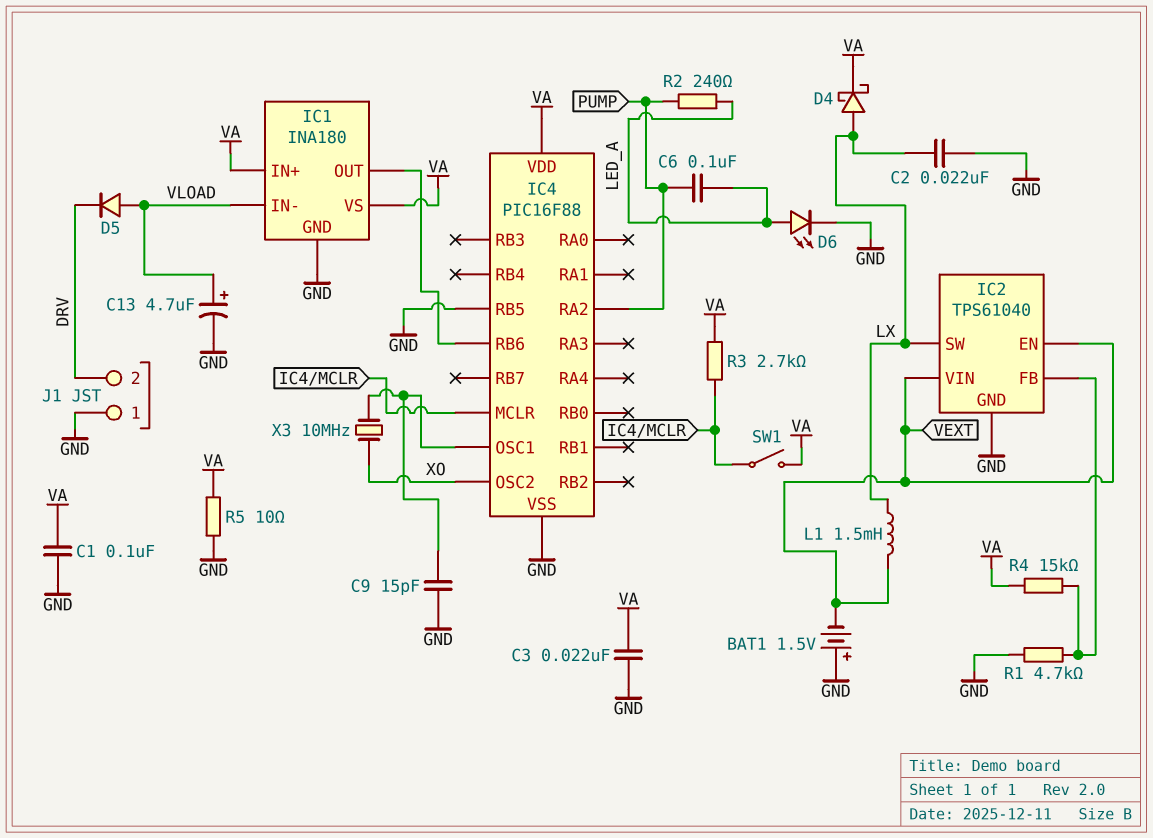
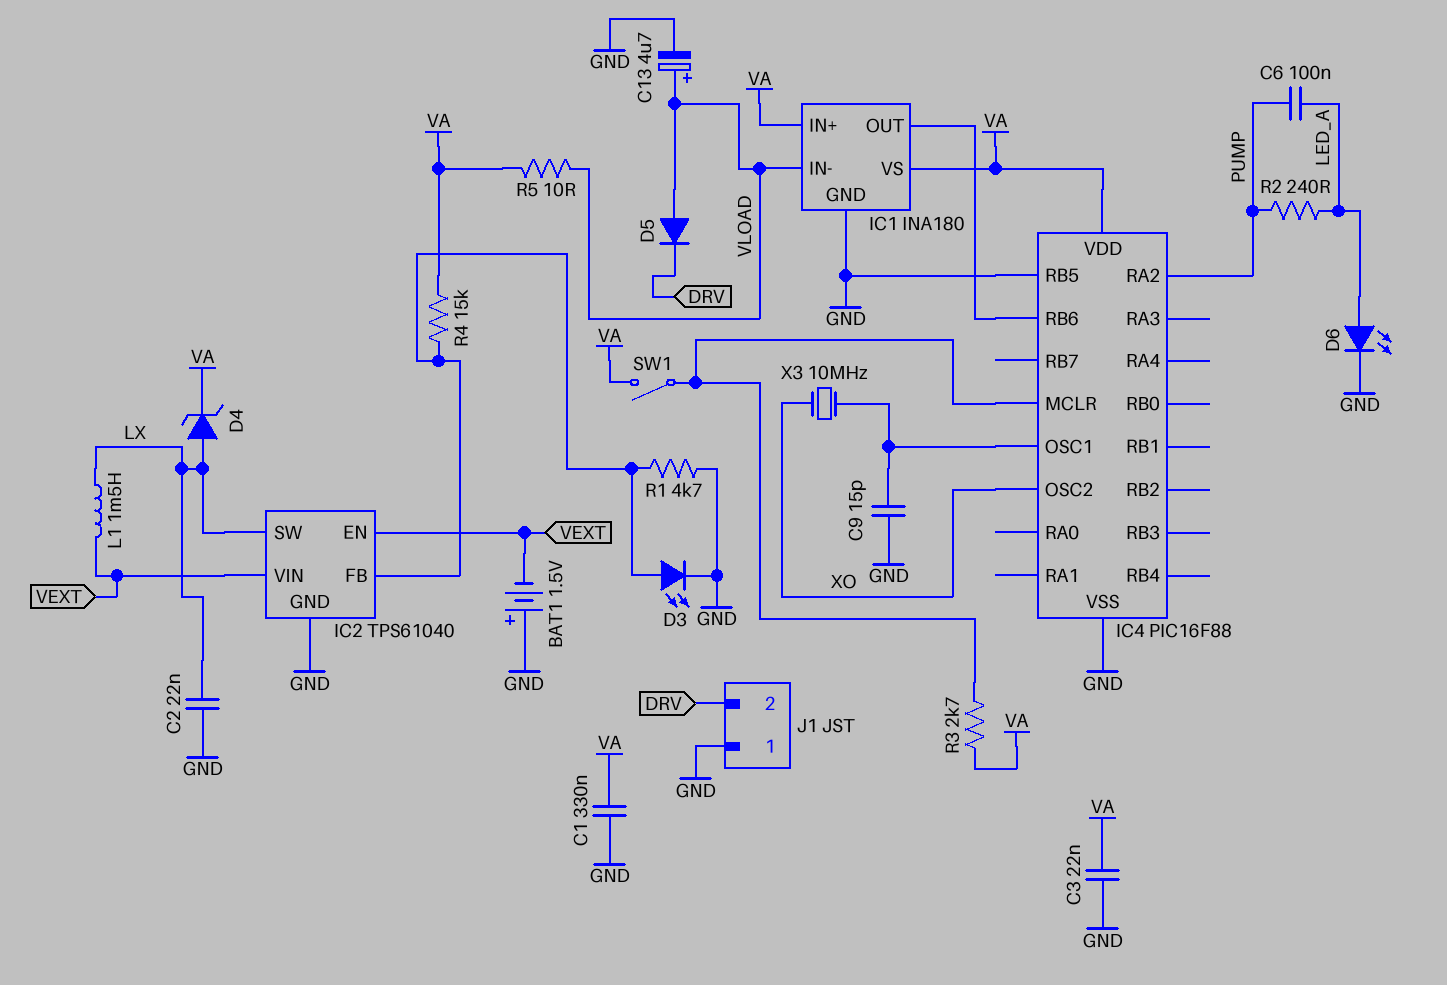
C1: 100nF (GND, VA) -> 330nF (GND, VA)
D3: none -> LED (A IC2/FB, K GND)
D4: schottky (A LX, K VA) -> zener (A LX, K VA)
R5: 10 (GND, VA) -> 10 (VA, VLOAD)

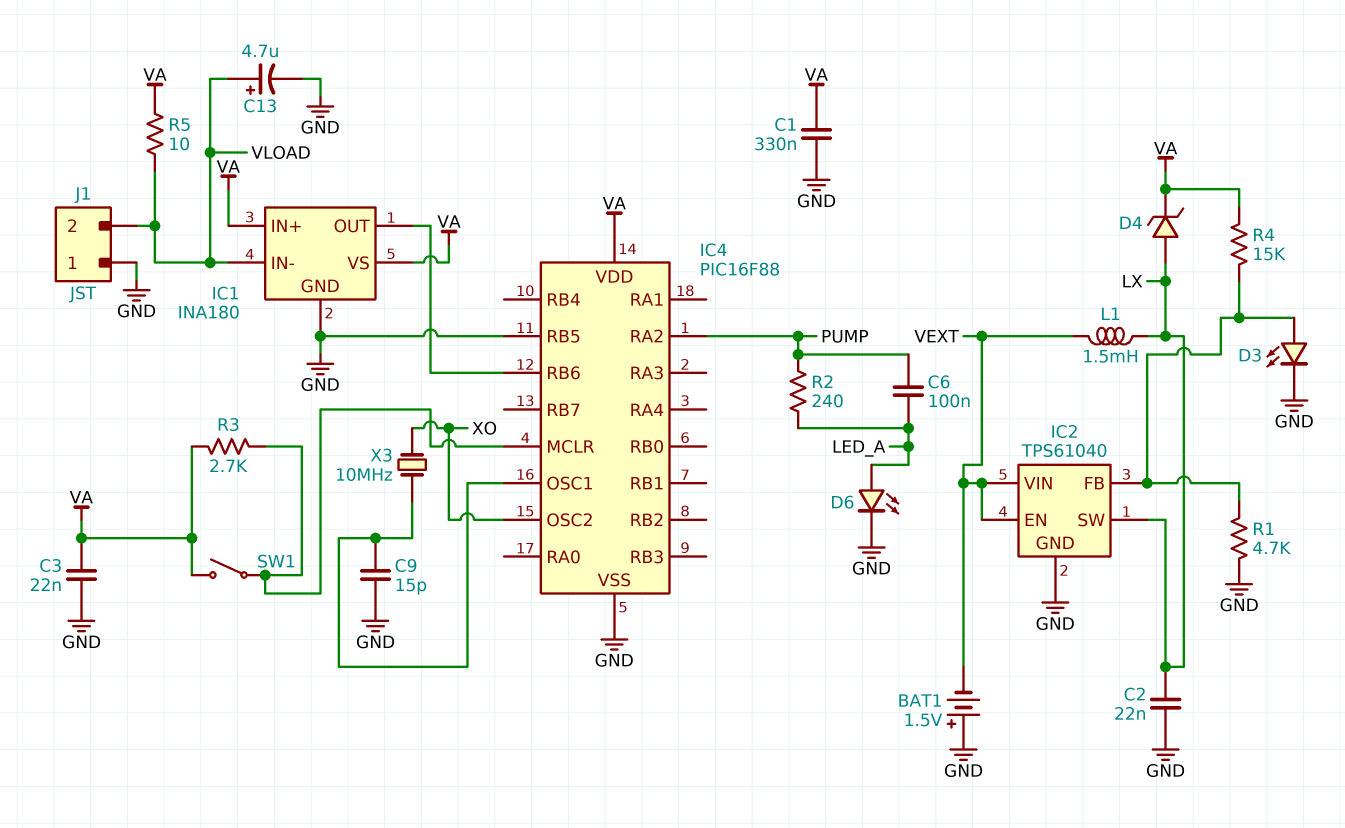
D5: diode (A VLOAD, K DRV) -> none
J1 pin 2: DRV -> VLOAD

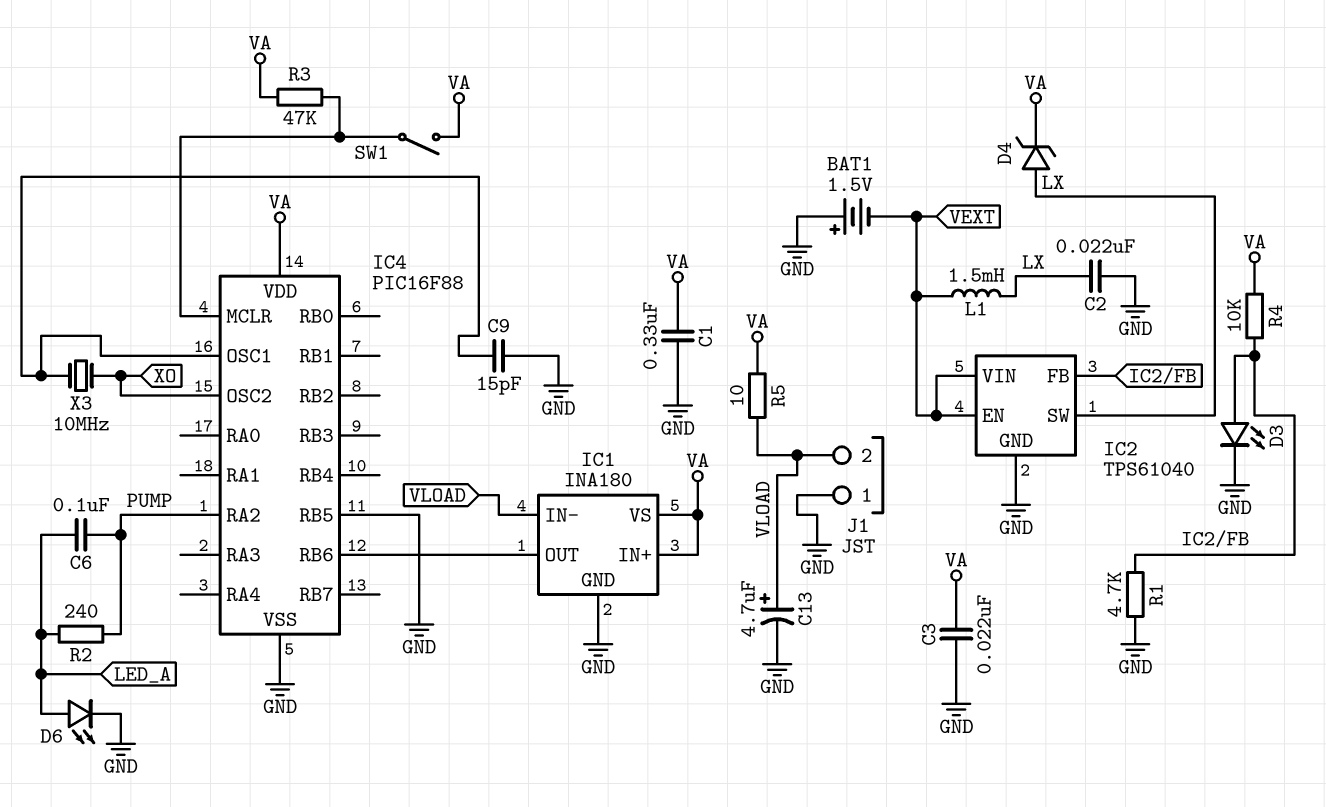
R3: 2.7k (IC4/MCLR, VA) -> 47k (IC4/MCLR, VA)
R4: 15k (IC2/FB, VA) -> 10k (IC2/FB, VA)

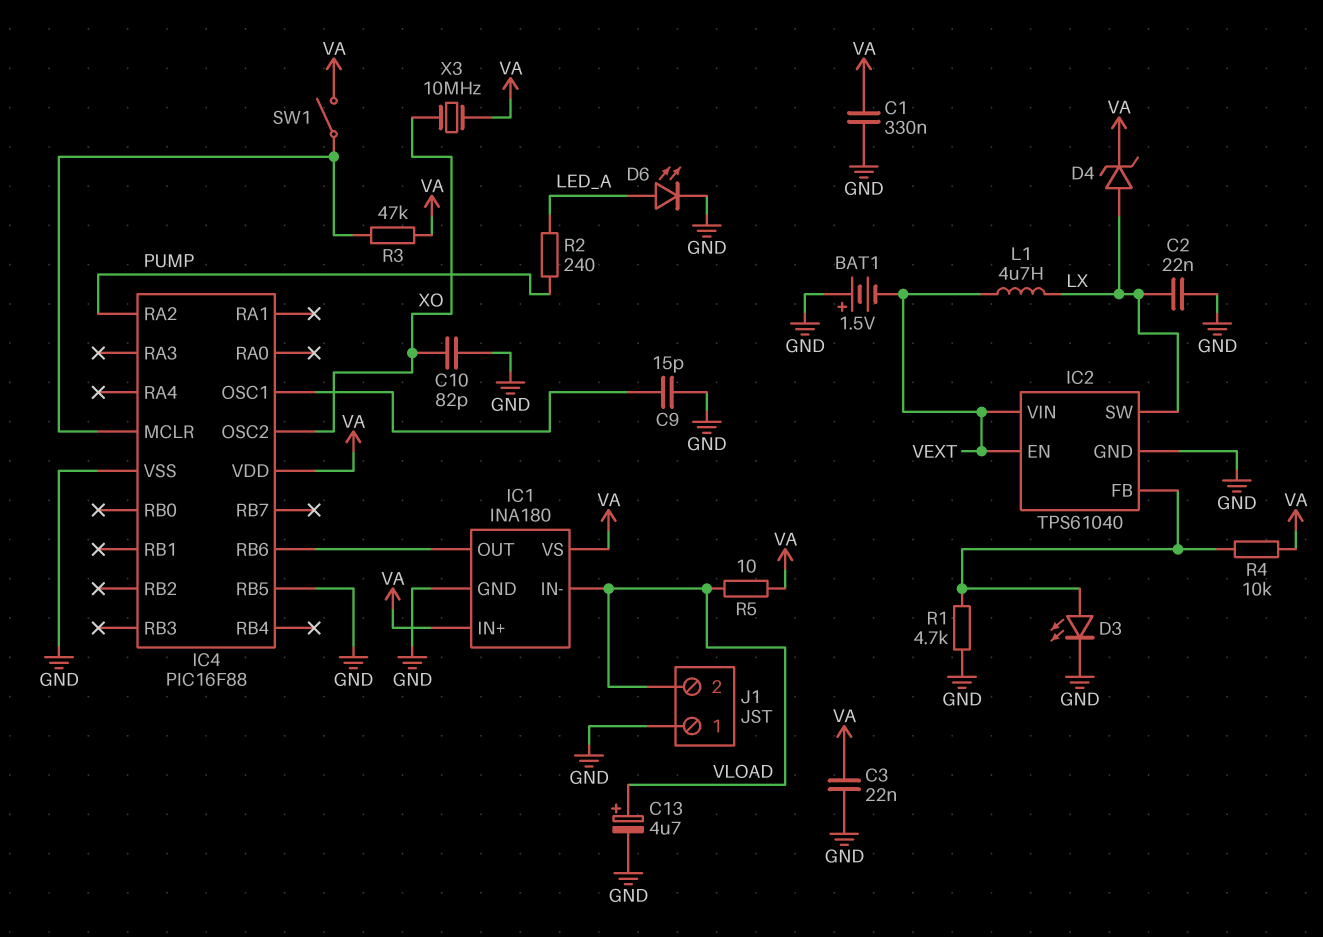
C6: 100nF (LED_A, PUMP) -> none
C10: none -> 82pF (GND, XO)
L1: 1.5mH (LX, VEXT) -> 4.7uH (LX, VEXT)
X3: 10MHz (IC4/OSC1, XO) -> 10MHz (VA, XO)

